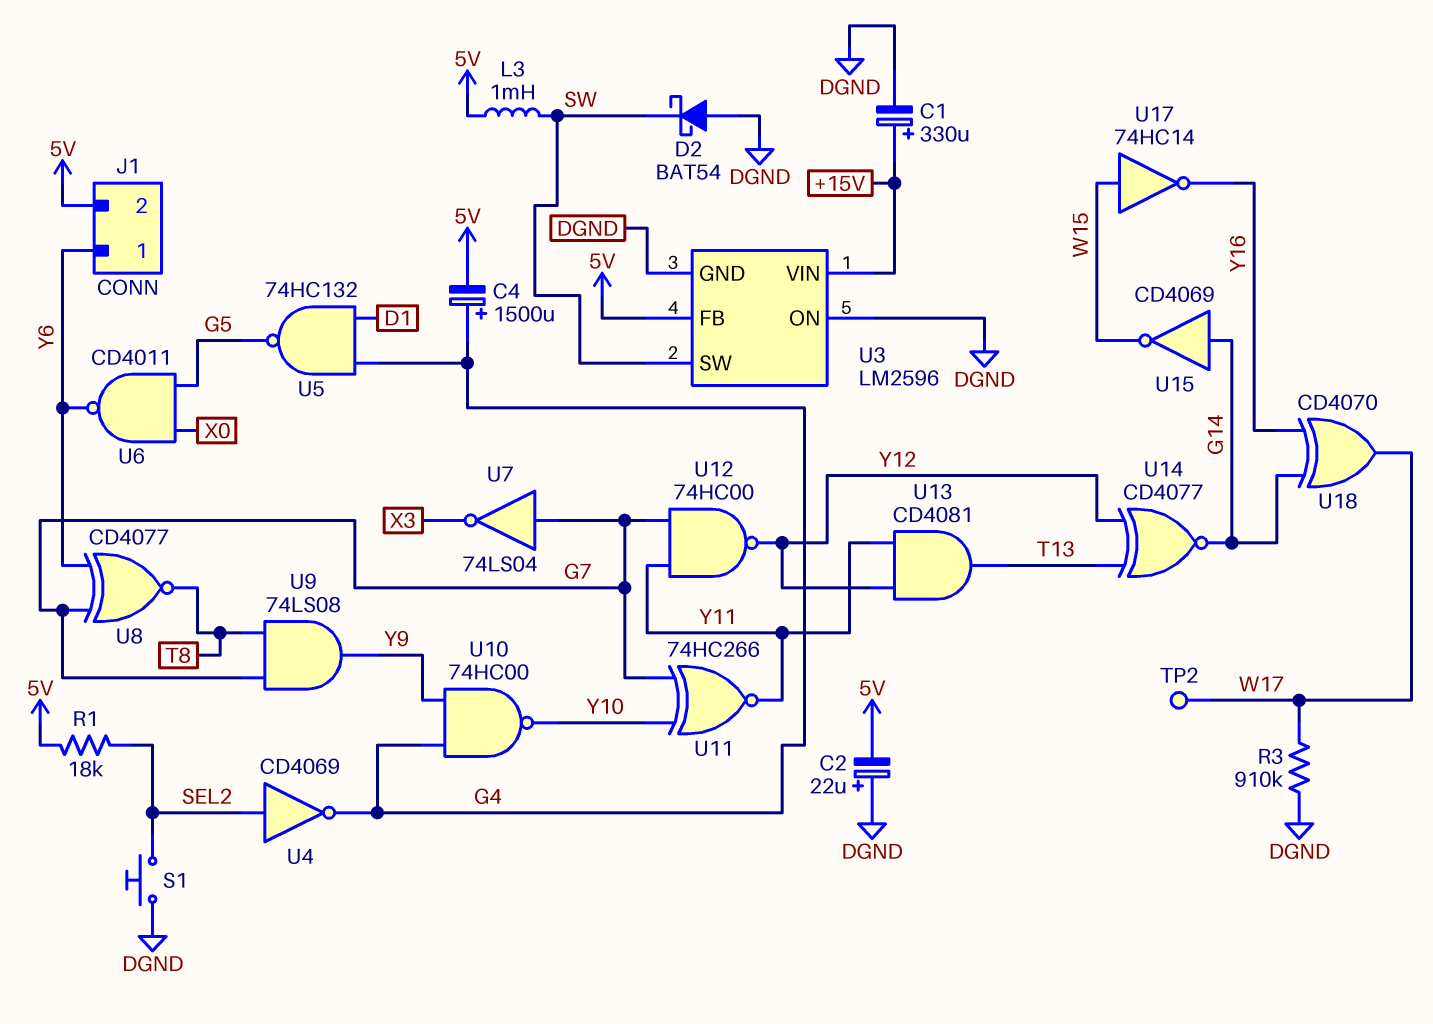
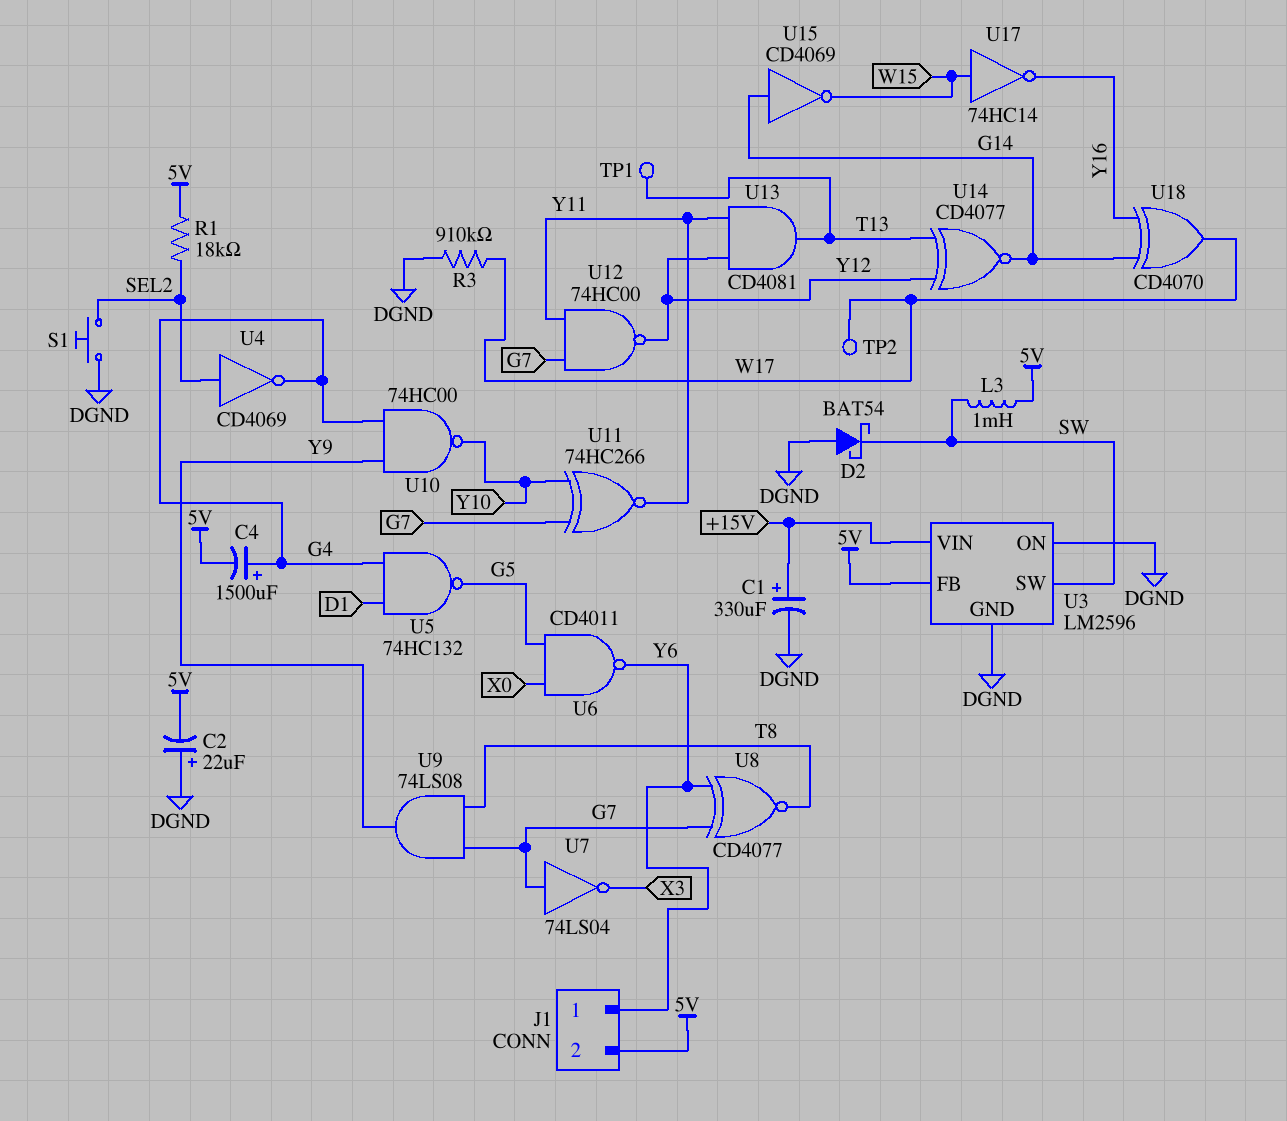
TP1: none -> test point (T13)

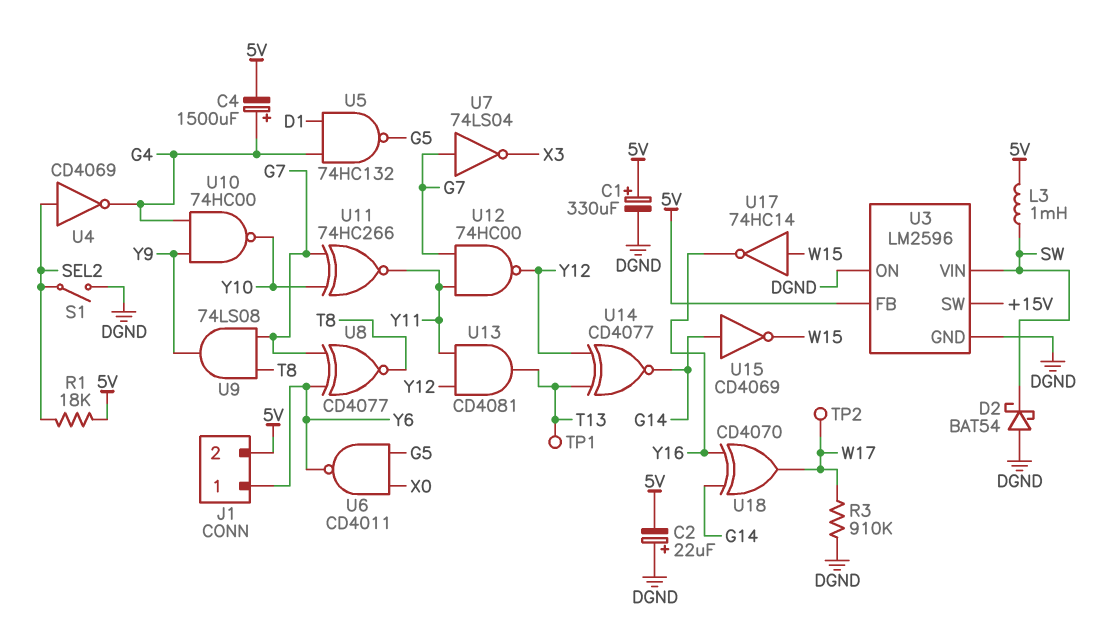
C1: 330uF (plus +15V, minus DGND) -> 330uF (plus 5V, minus DGND)
S1: button (DGND, SEL2) -> switch (DGND, SEL2)
U3 pin SW: SW -> +15V
U3 pin VIN: +15V -> SW

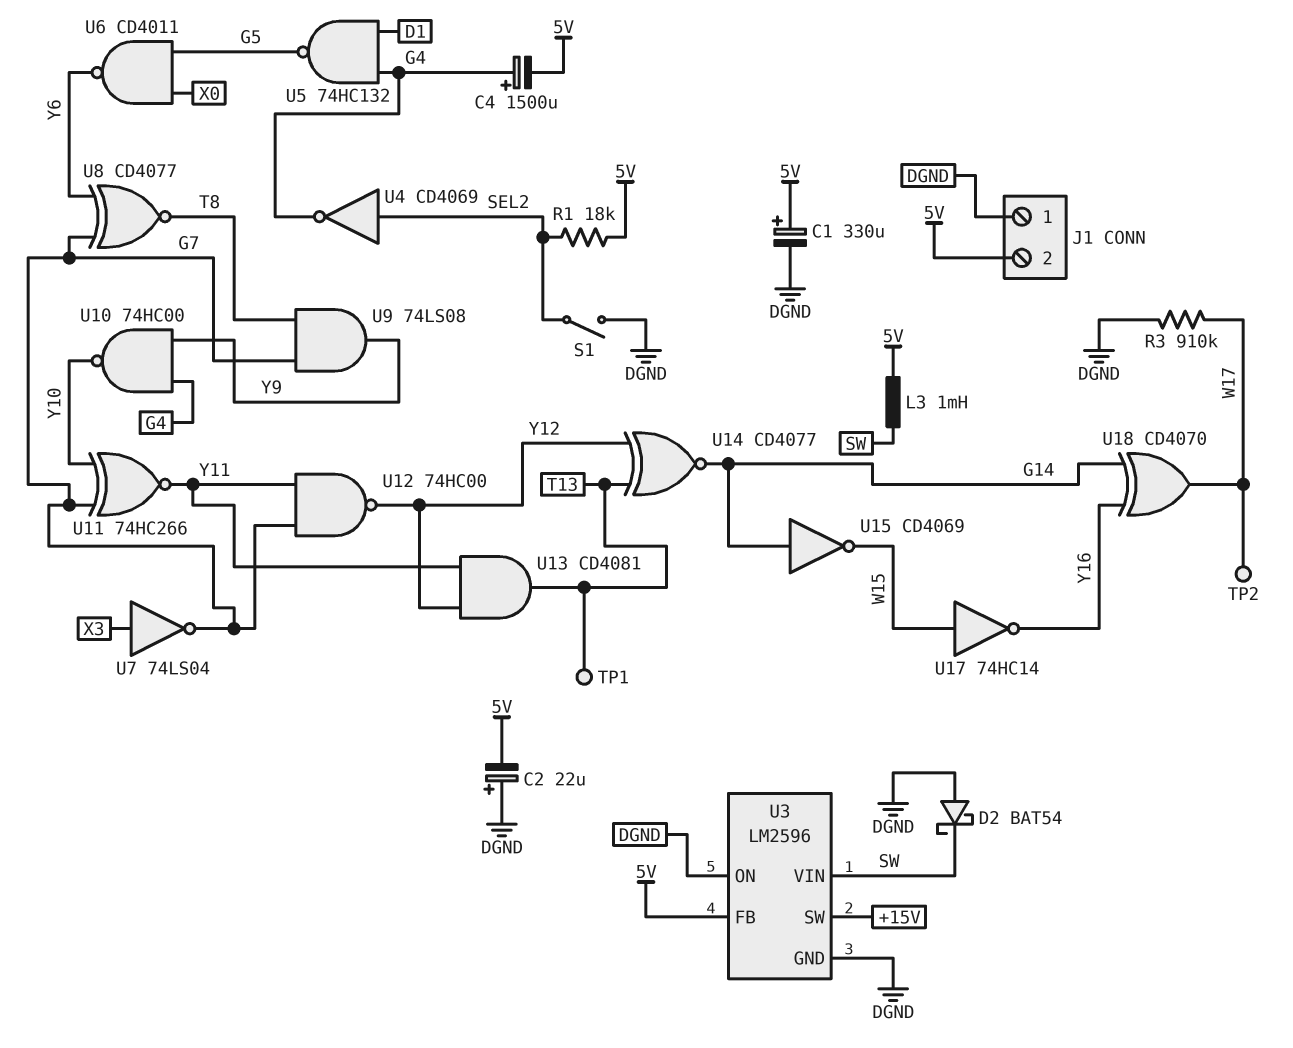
J1 pin 1: Y6 -> DGND
U7: NOT 74LS04 (in G7, out X3) -> NOT 74LS04 (in X3, out G7)

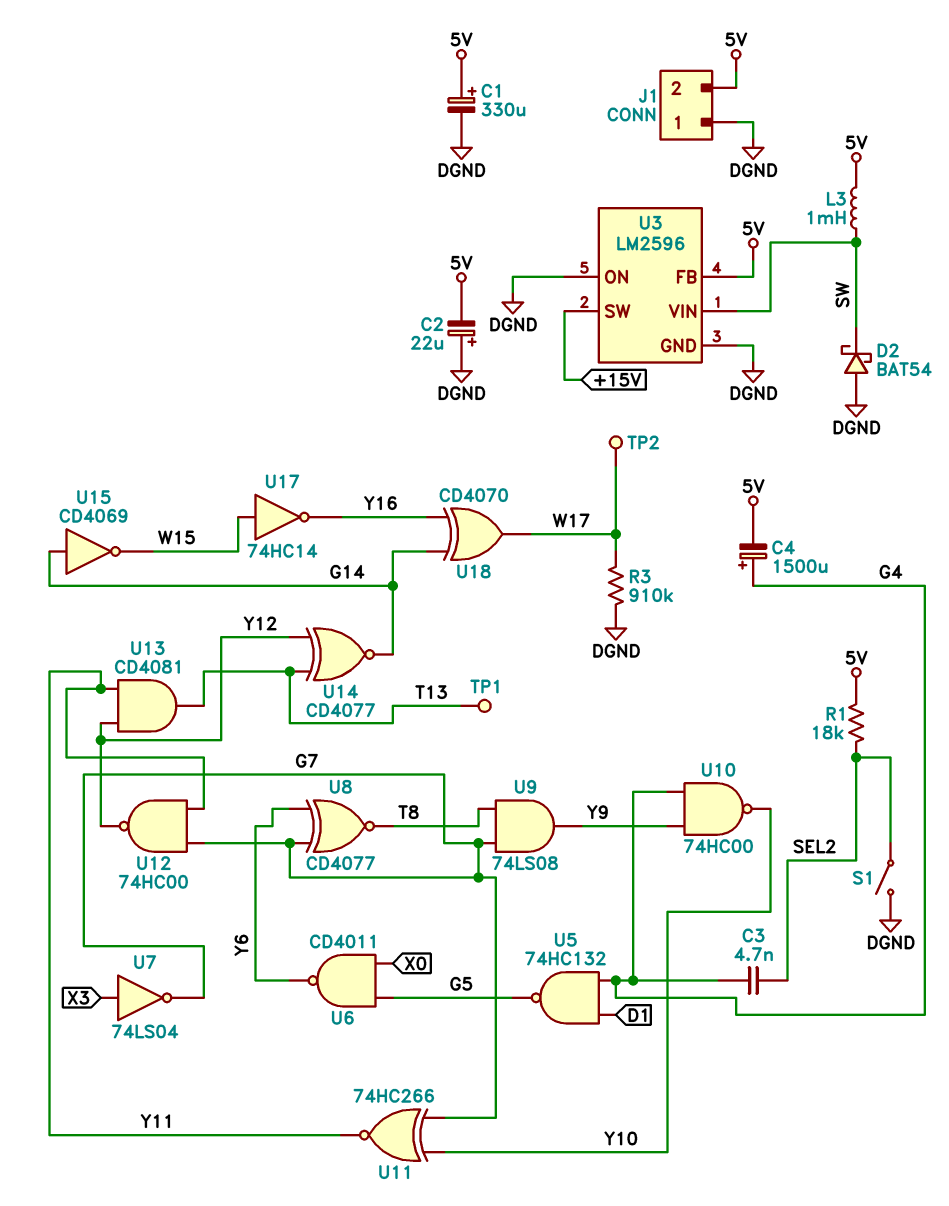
C3: none -> 4.7nF (G4, SEL2)
U4: NOT CD4069 (in SEL2, out G4) -> none

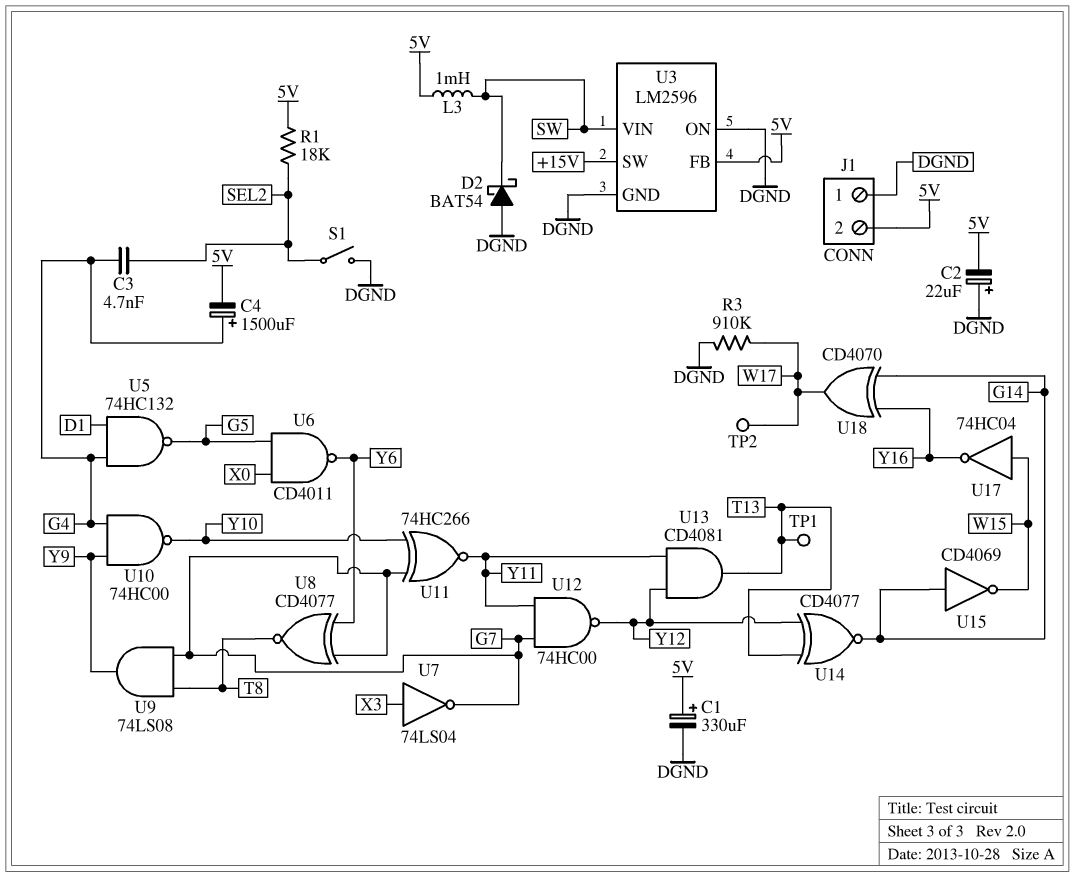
U17: NOT 74HC14 (in W15, out Y16) -> NOT 74HC04 (in W15, out Y16)

